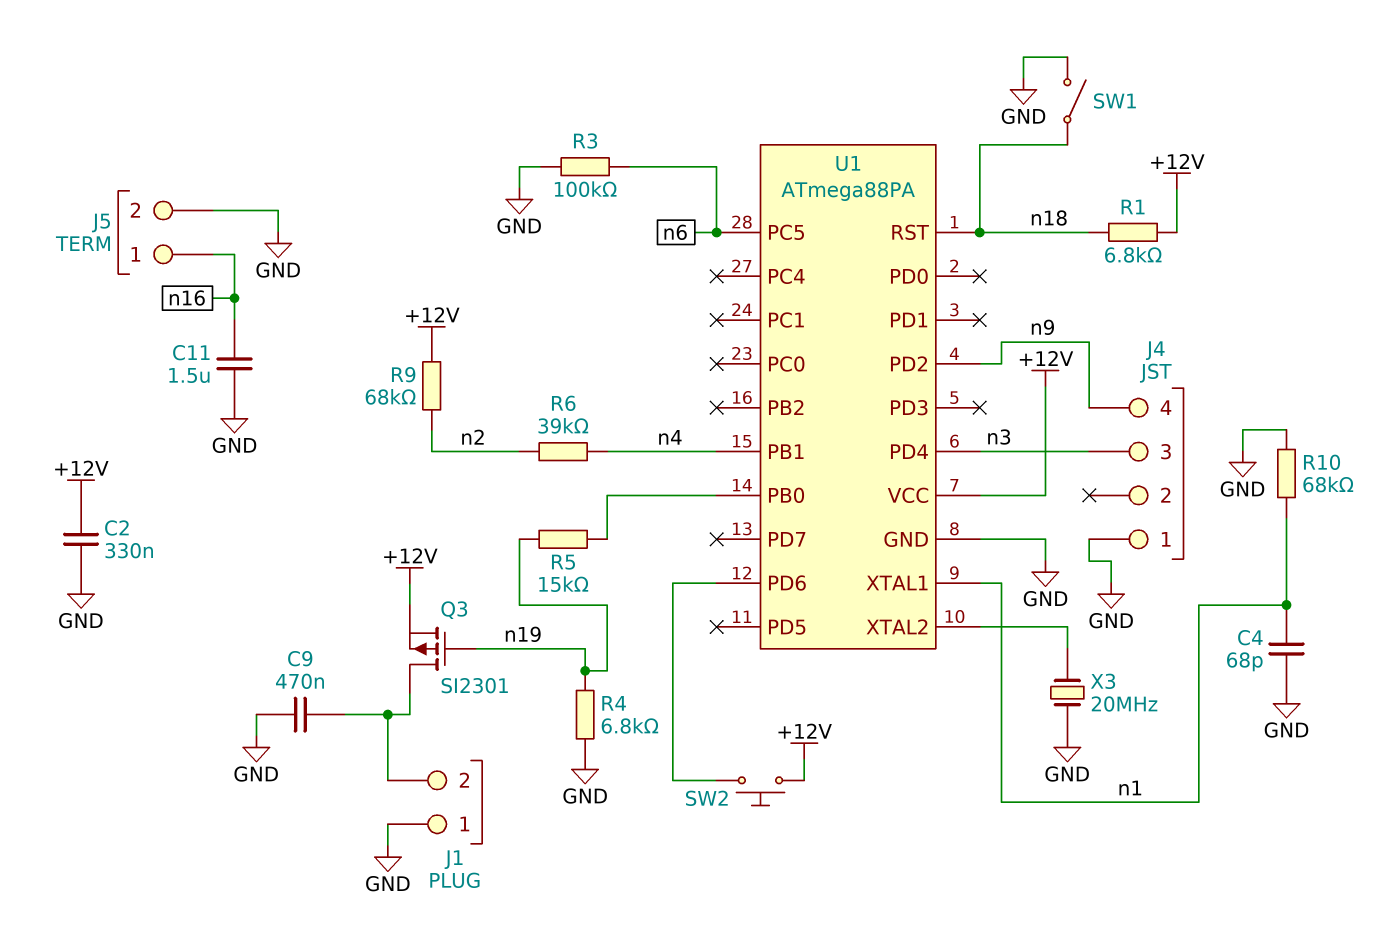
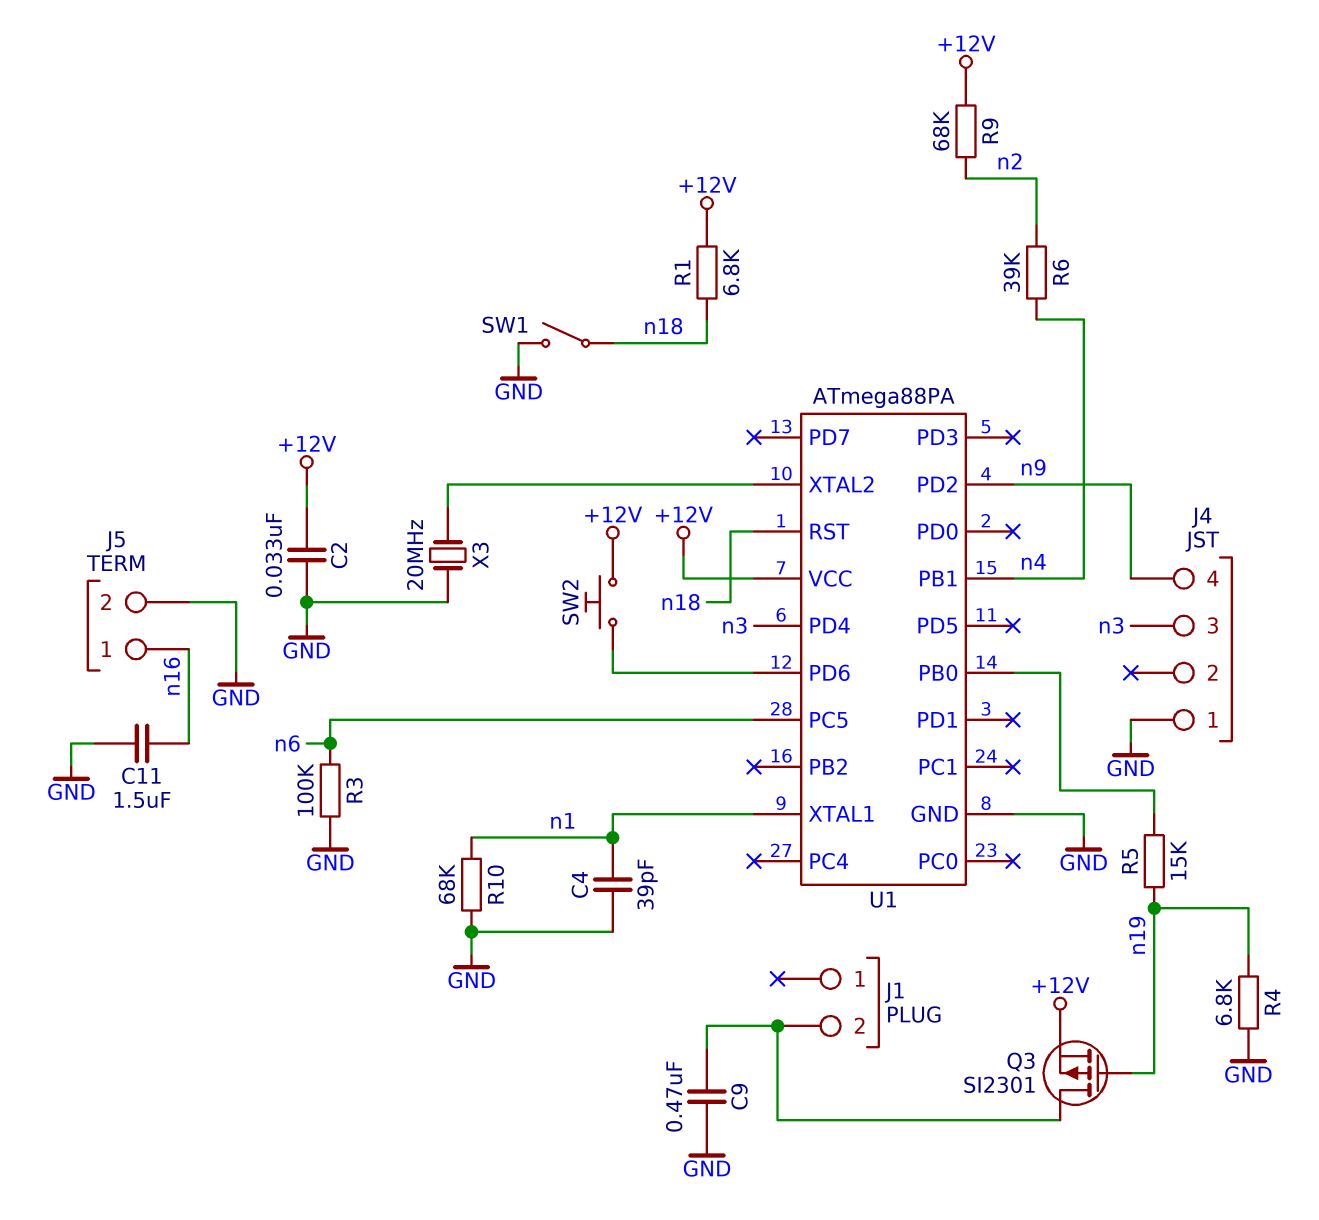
C2: 330nF (+12V, GND) -> 33nF (+12V, GND)
C4: 68pF (GND, n1) -> 39pF (GND, n1)
J1 pin 1: GND -> none

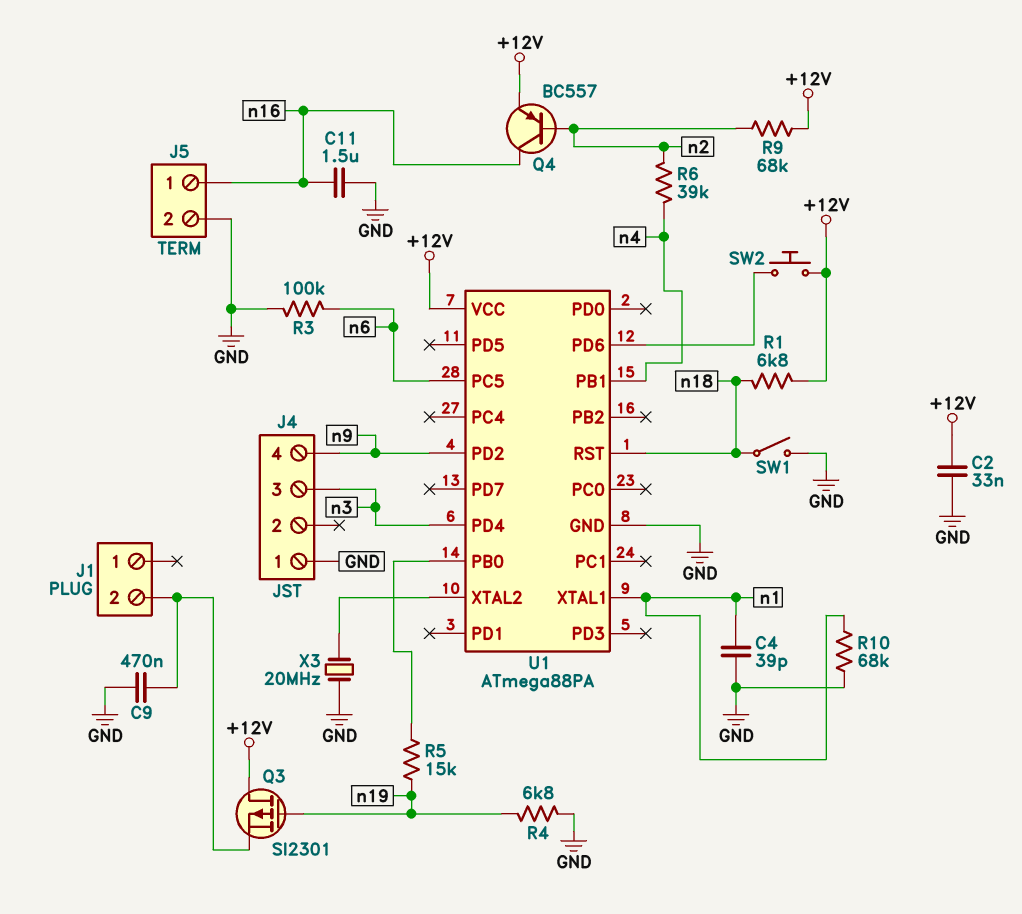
Q3: PMOS SI2301 (G n19, D J1/2, S +12V) -> PMOS SI2301 (G n19, D +12V, S J1/2)
Q4: none -> PNP BC557 (B n2, C n16, E +12V)

